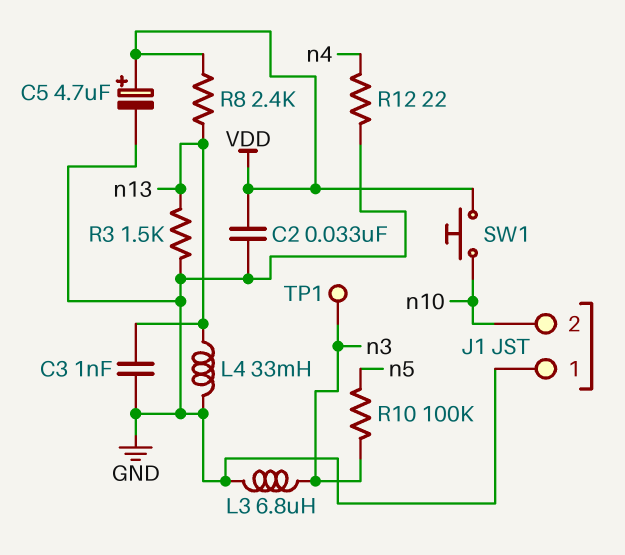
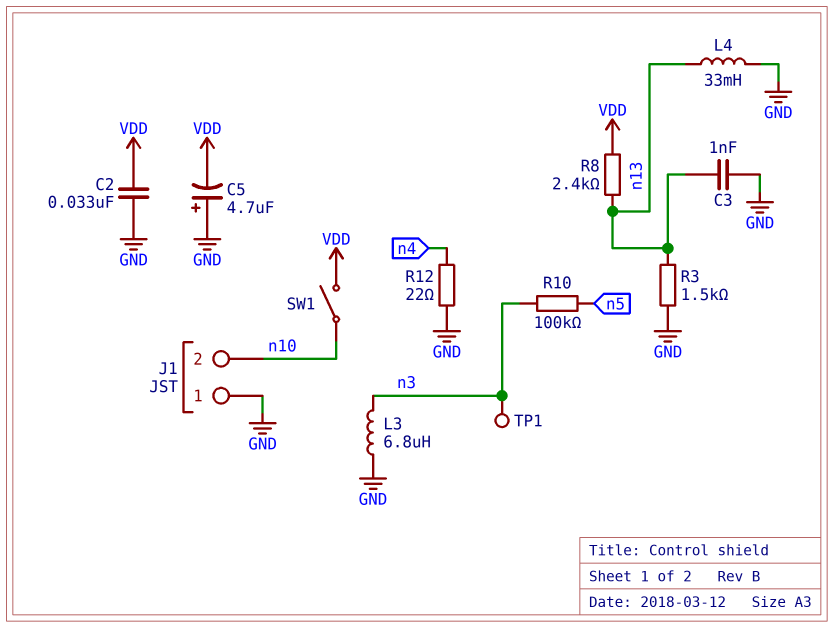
C5: 4.7uF (plus VDD, minus GND) -> 4.7uF (plus GND, minus VDD)
SW1: button (VDD, n10) -> switch (VDD, n10)

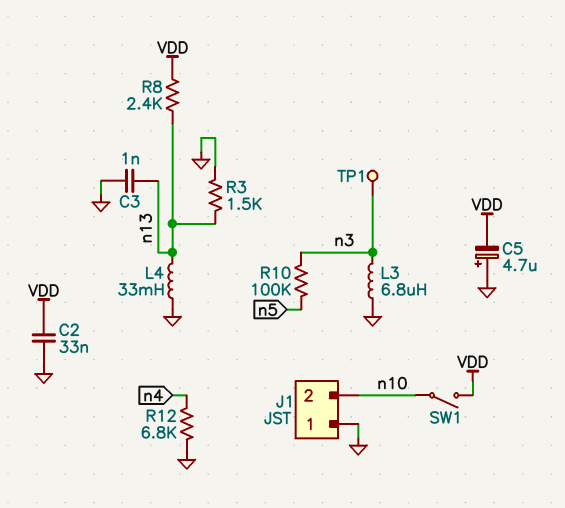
R12: 22 (GND, n4) -> 6.8k (GND, n4)

